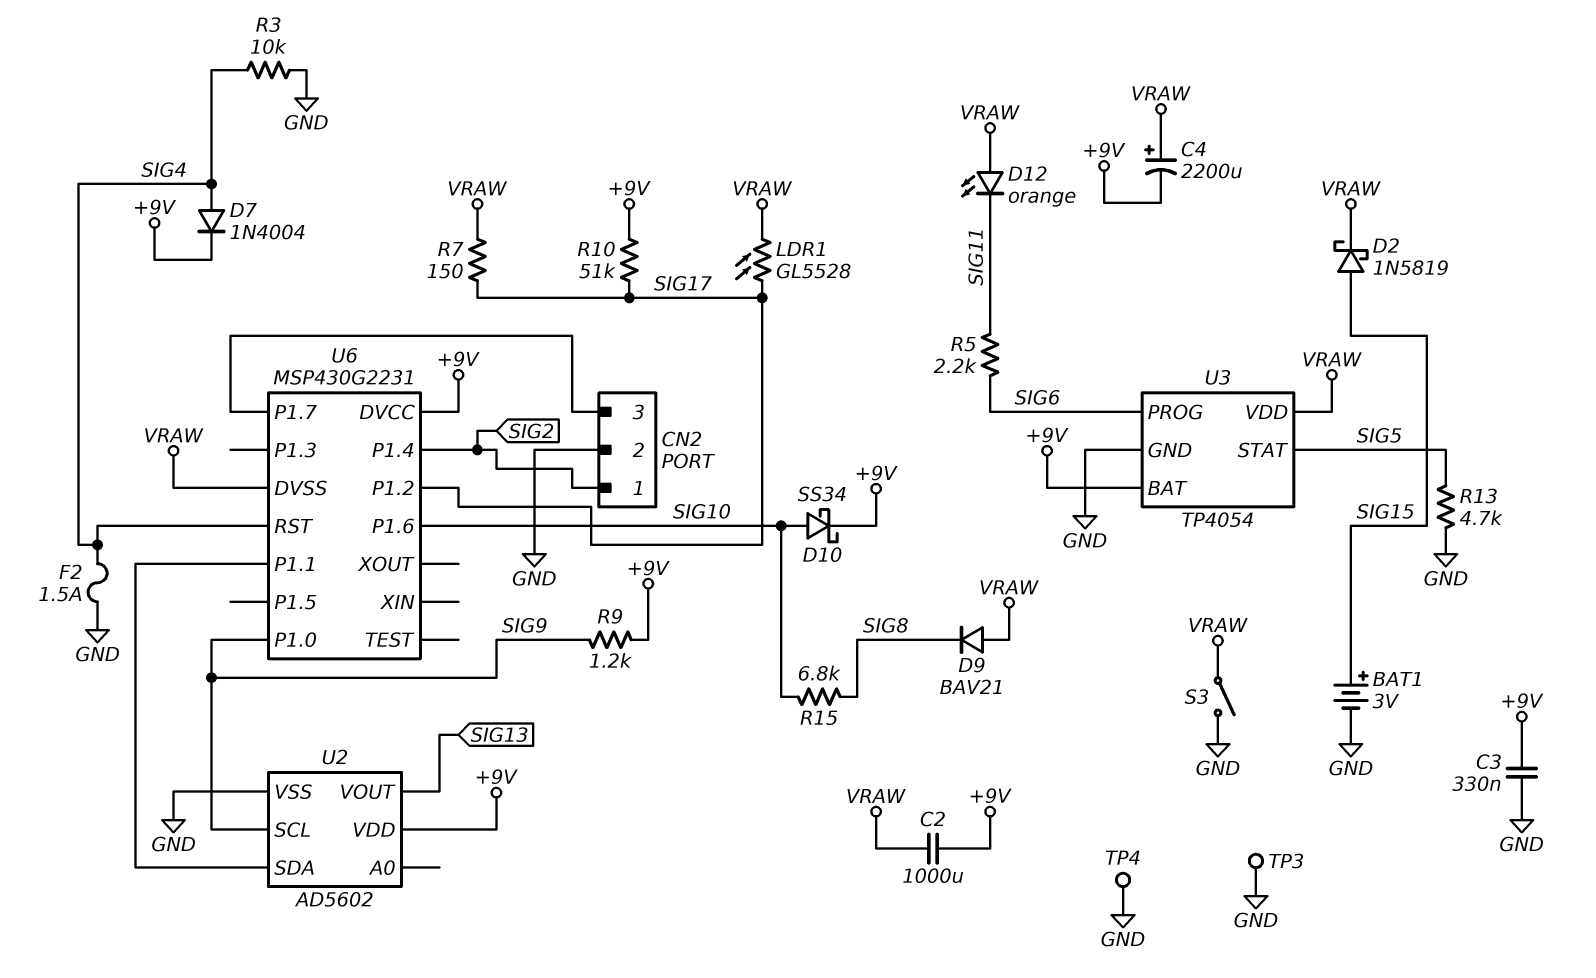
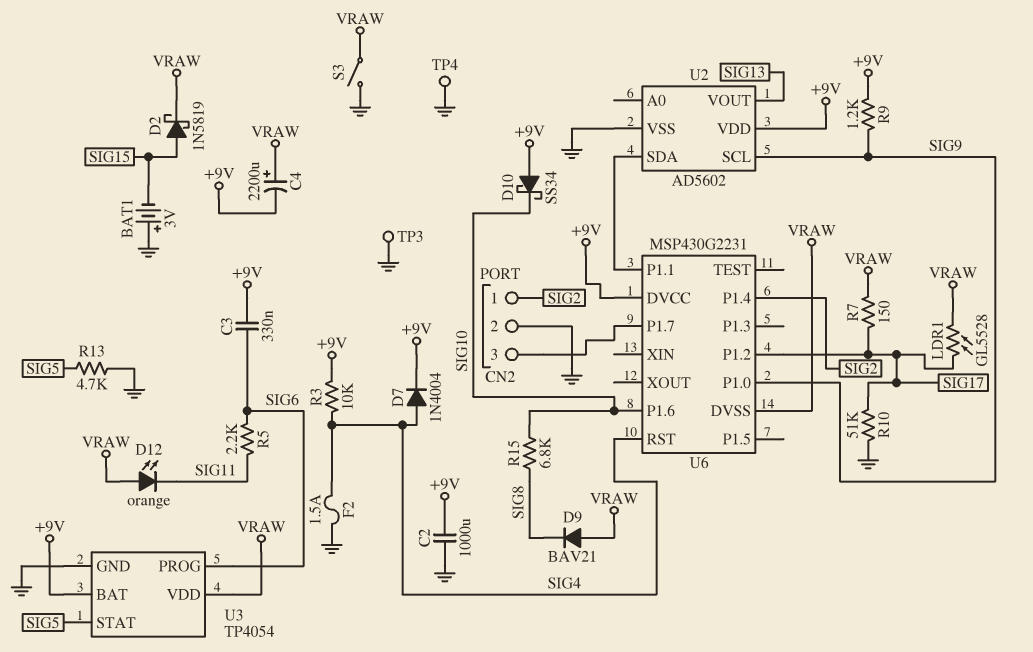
BAT1: 3V (plus SIG15, minus GND) -> 3V (plus GND, minus SIG15)
C2: 1000uF (+9V, VRAW) -> 1000uF (+9V, GND)
C3: 330nF (+9V, GND) -> 330nF (+9V, SIG6)
D10: schottky SS34 (A SIG10, K +9V) -> schottky SS34 (A +9V, K SIG10)
R3: 10k (GND, SIG4) -> 10k (+9V, SIG4)
R10: 51k (+9V, SIG17) -> 51k (GND, SIG17)

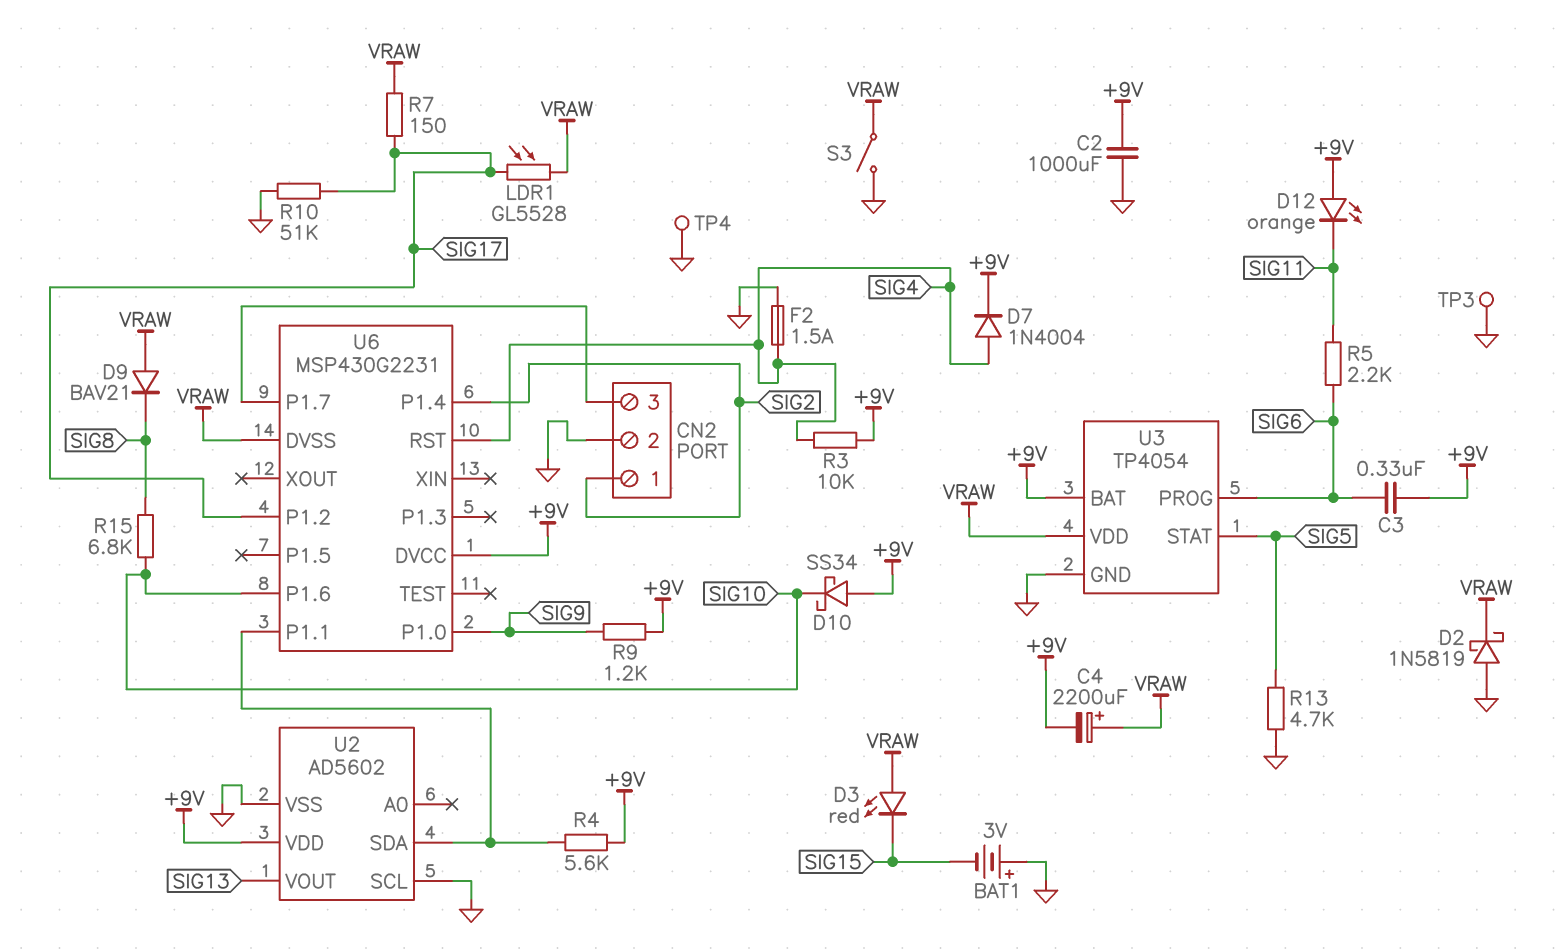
D2: schottky 1N5819 (A SIG15, K VRAW) -> schottky 1N5819 (A GND, K VRAW)
D3: none -> LED red (A VRAW, K SIG15)
D12: LED orange (A VRAW, K SIG11) -> LED orange (A +9V, K SIG11)
R4: none -> 5.6k (+9V, U2/SDA)
U2 pin SCL: SIG9 -> GND

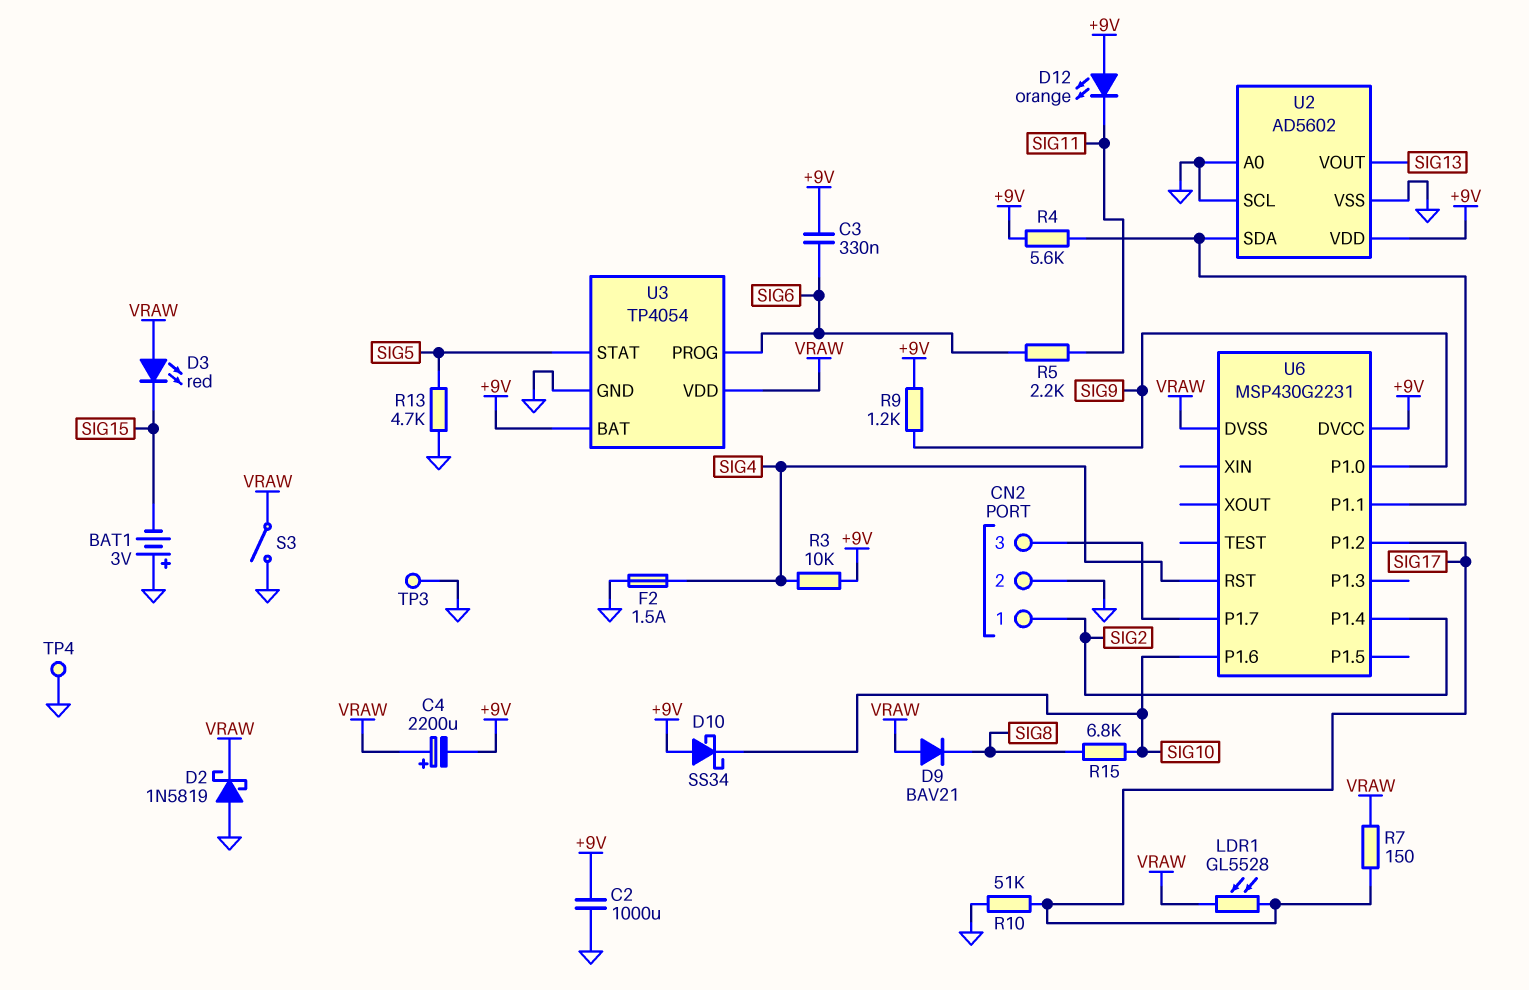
D7: diode 1N4004 (A SIG4, K +9V) -> none
U2 pin A0: none -> GND

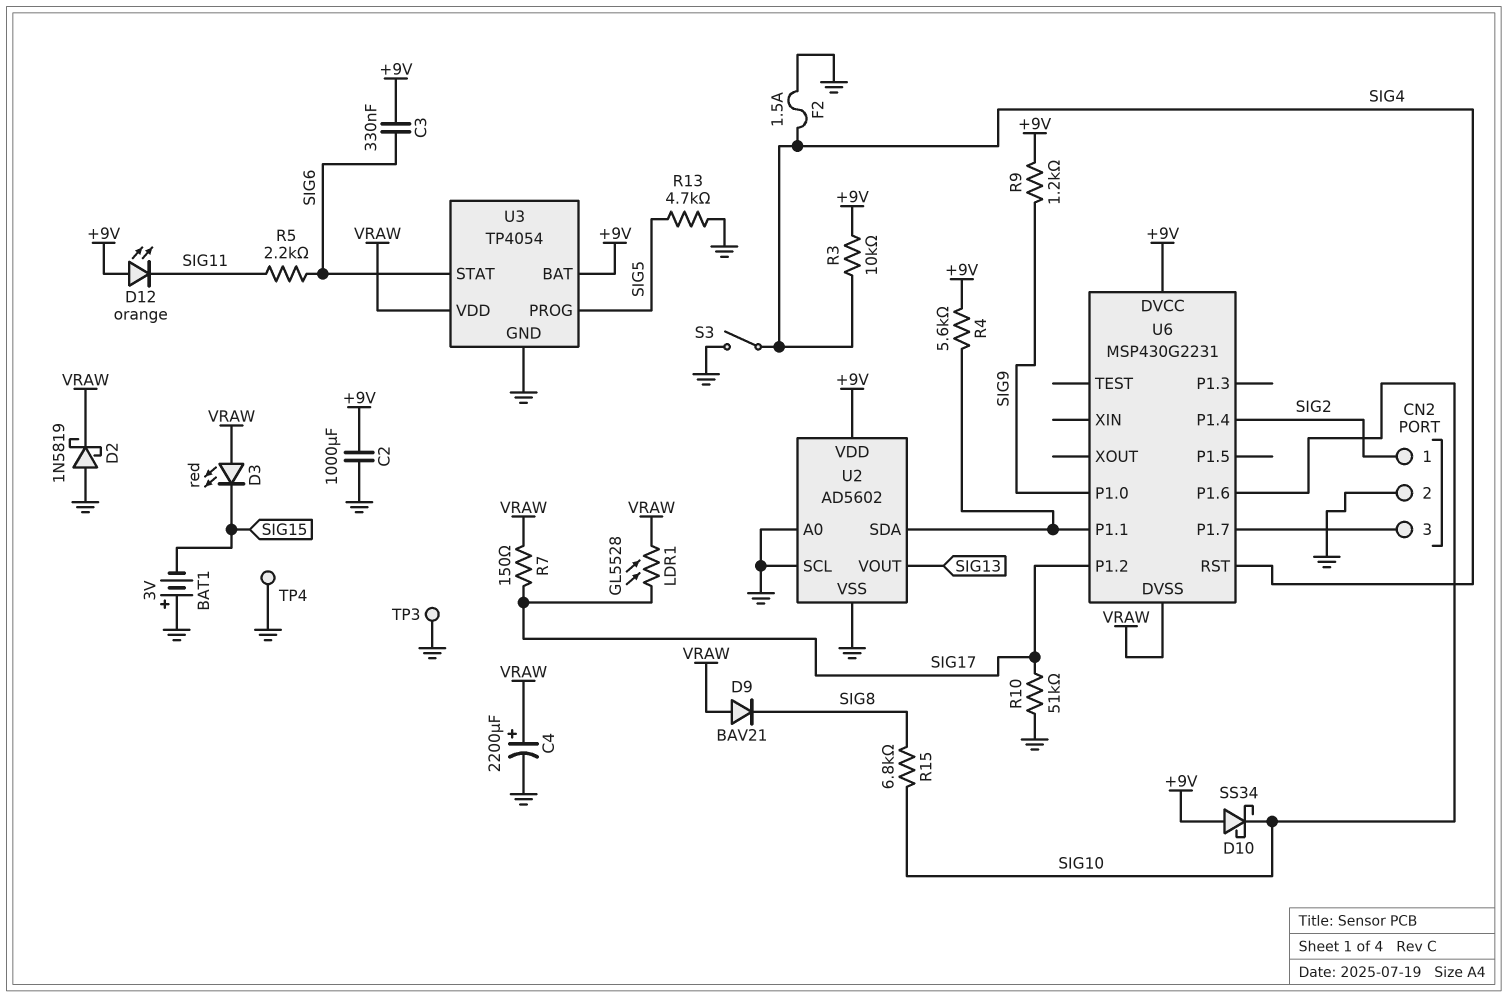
C4: 2200uF (plus VRAW, minus +9V) -> 2200uF (plus VRAW, minus GND)
S3: switch (GND, VRAW) -> switch (GND, SIG4)
U3 pin PROG: SIG6 -> SIG5
U3 pin STAT: SIG5 -> SIG6

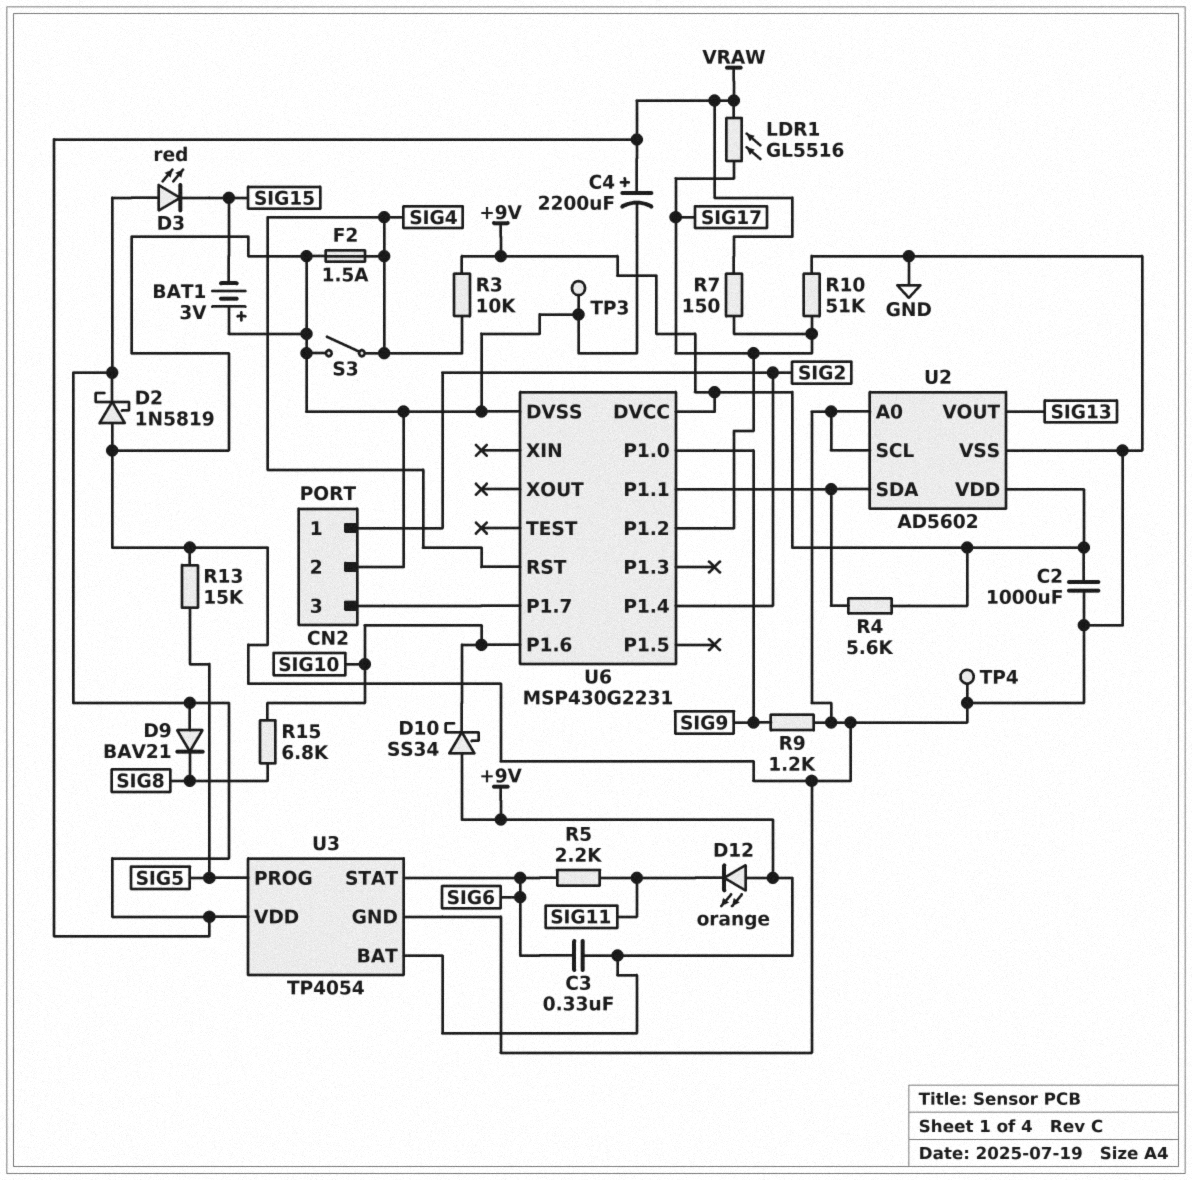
LDR1: GL5528 (SIG17, VRAW) -> GL5516 (SIG17, VRAW)
R9: 1.2k (+9V, SIG9) -> 1.2k (GND, SIG9)
R13: 4.7k (GND, SIG5) -> 15k (GND, SIG5)
U6 pin DVSS: VRAW -> GND

